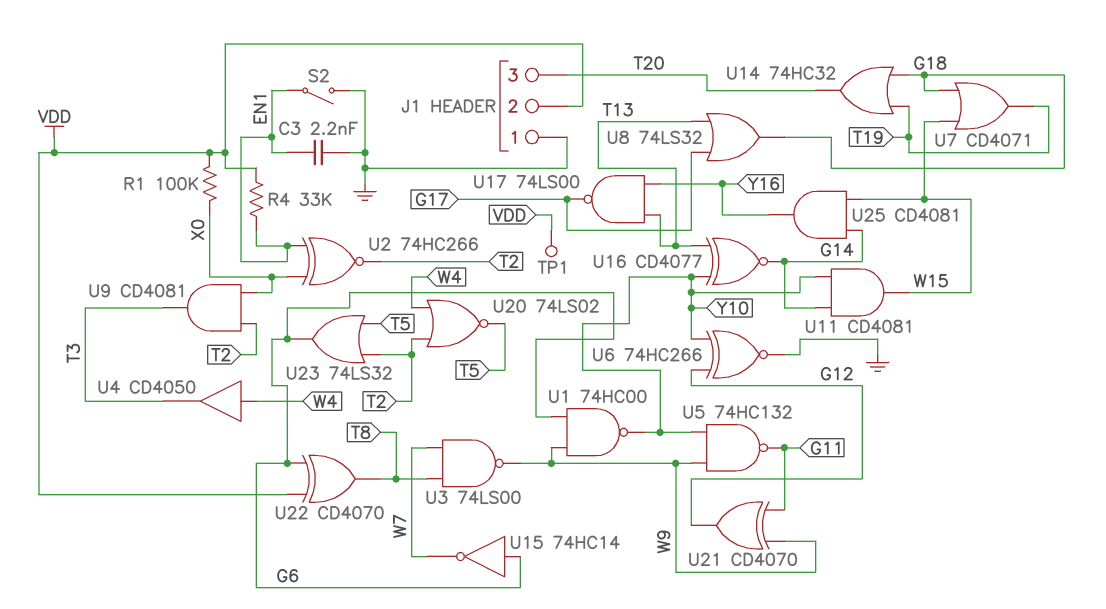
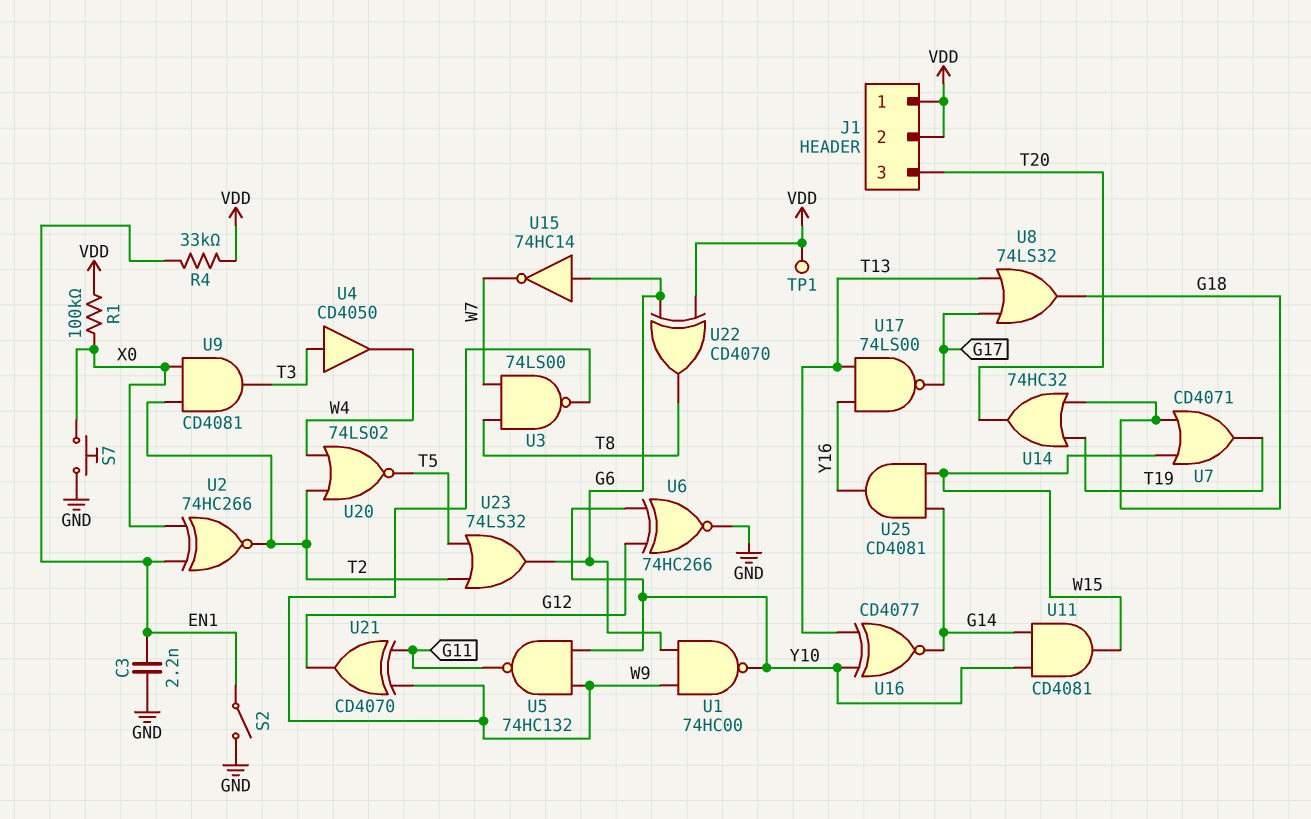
J1 pin 1: GND -> VDD
S7: none -> button (GND, X0)
U4: buffer CD4050 (in W4, out T3) -> buffer CD4050 (in T3, out W4)

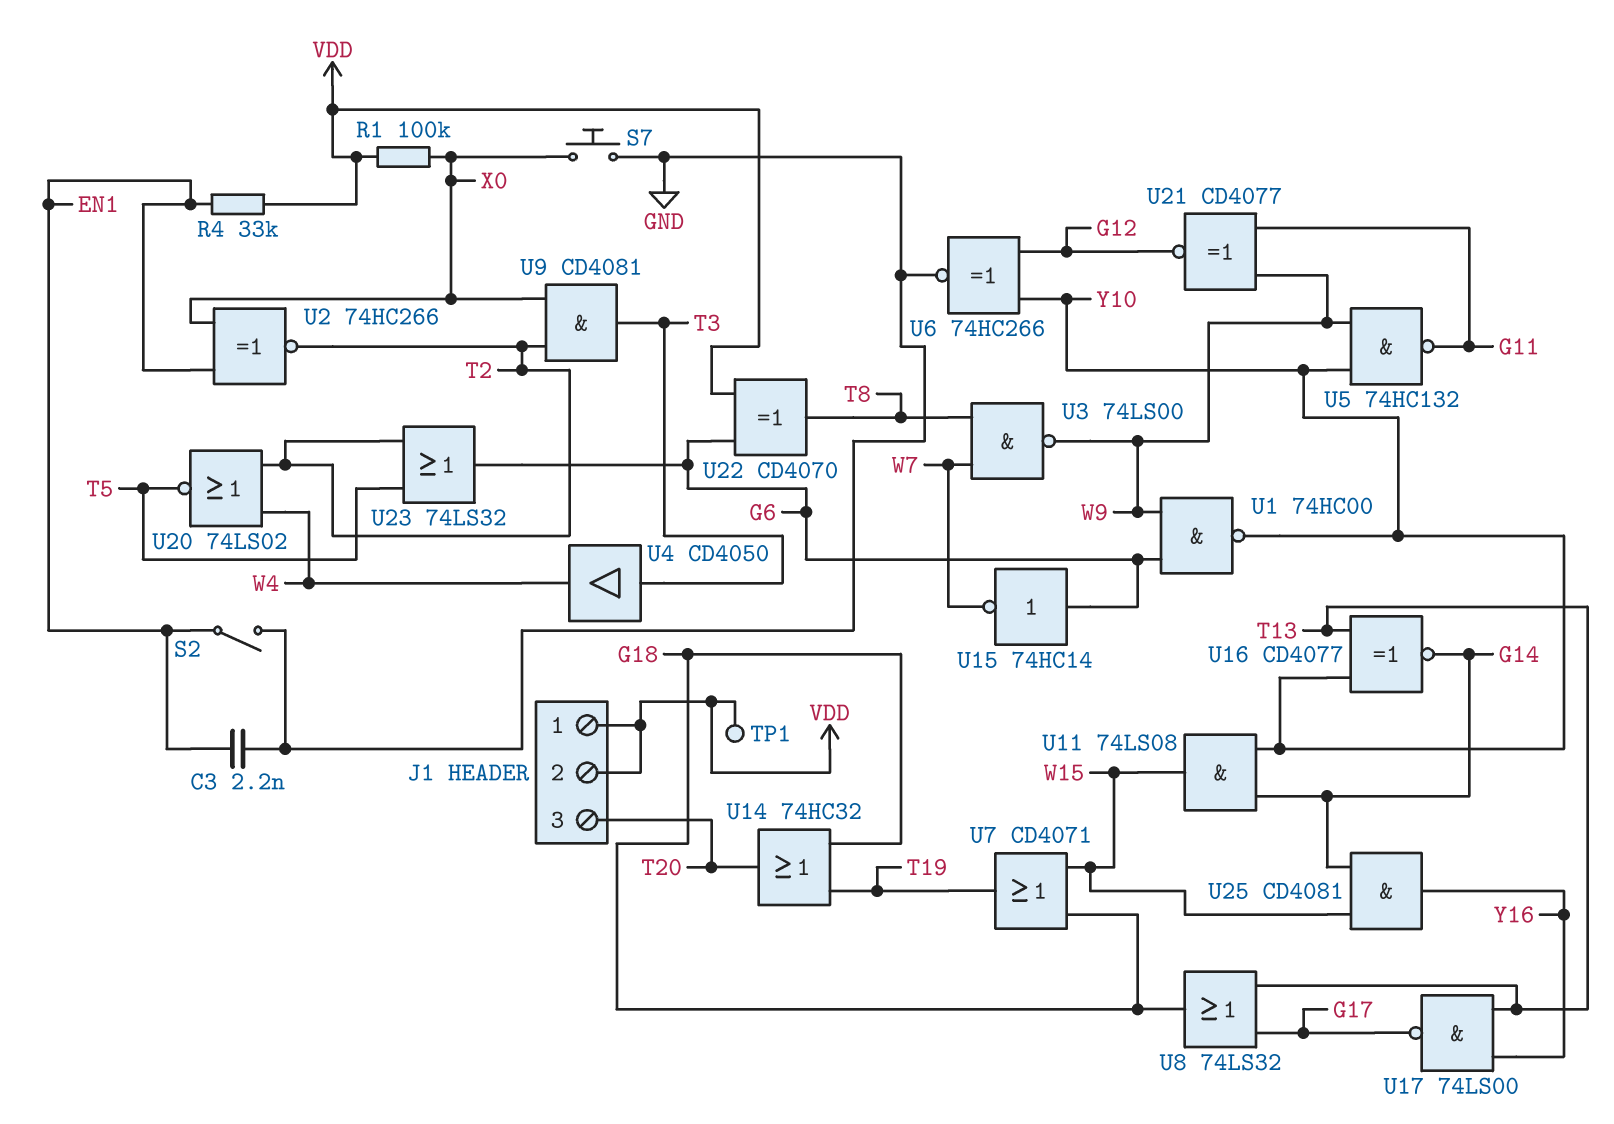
U11: AND CD4081 (in G14, in Y10, out W15) -> AND 74LS08 (in G14, in Y10, out W15)
U21: XOR CD4070 (in G11, in W9, out G12) -> XNOR CD4077 (in G11, in W9, out G12)

